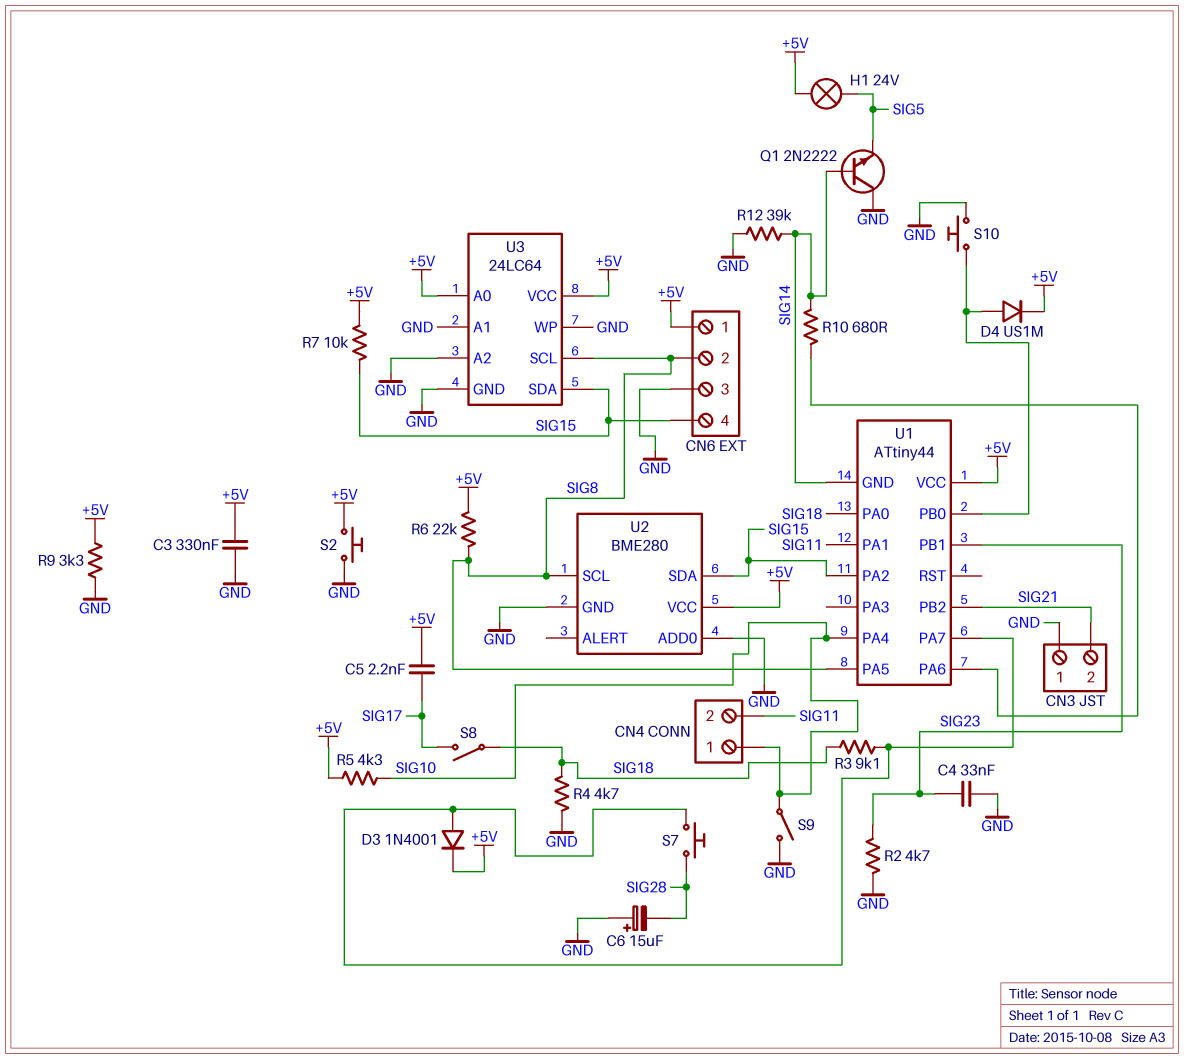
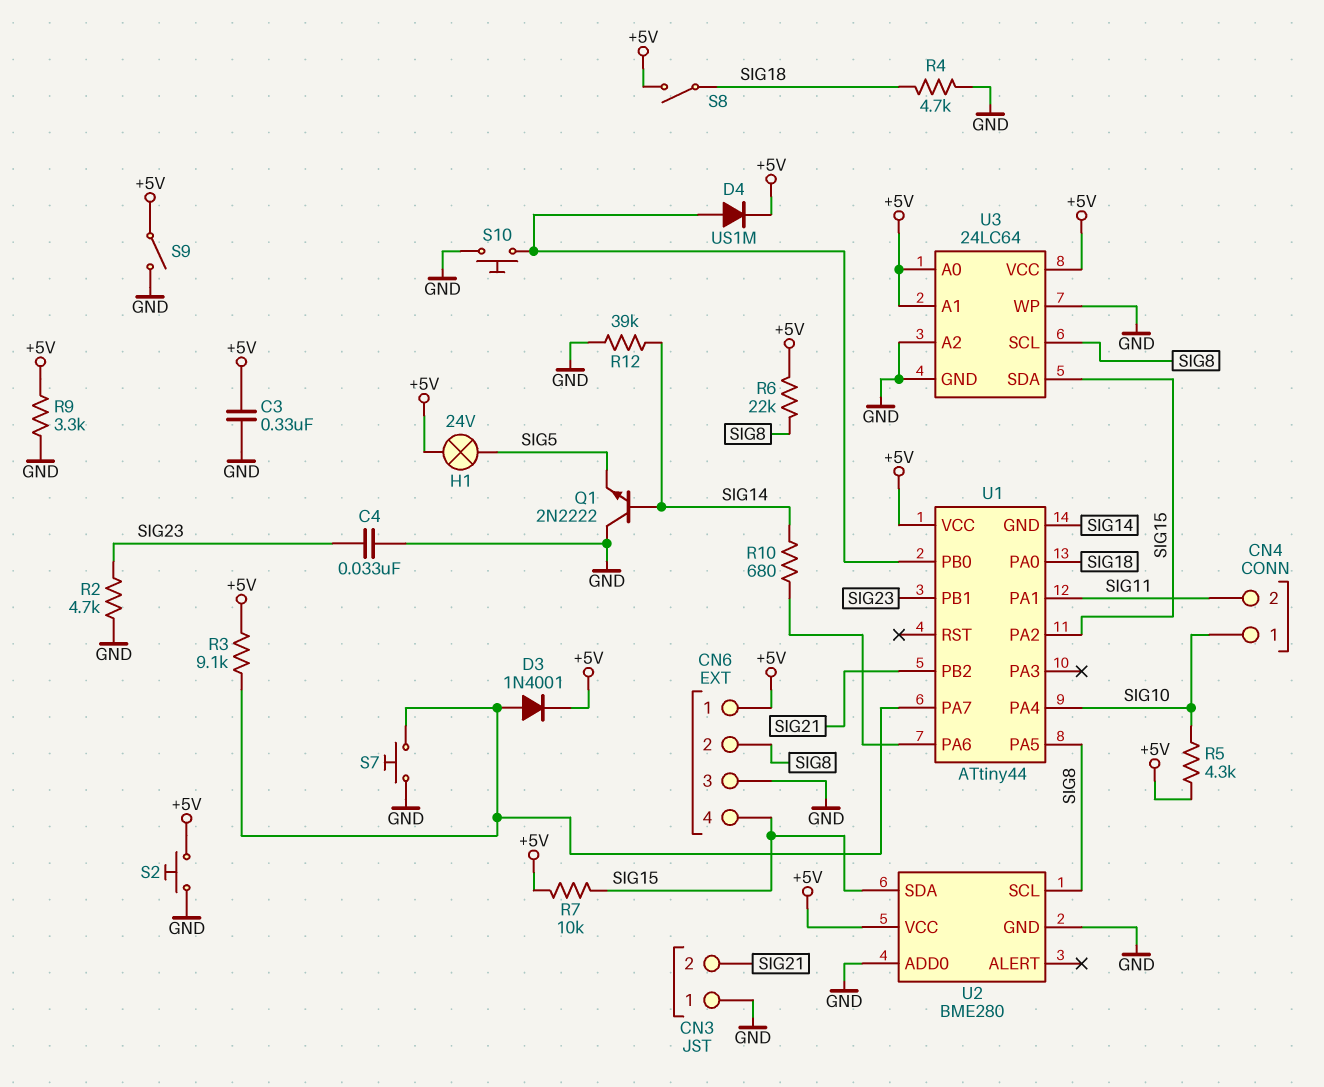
C5: 2.2nF (+5V, SIG17) -> none
C6: 15uF (plus GND, minus SIG28) -> none
R3: 9.1k (SIG18, U1/PA7) -> 9.1k (+5V, U1/PA7)
S7: button (SIG28, U1/PA7) -> button (GND, U1/PA7)
S8: switch (SIG17, SIG18) -> switch (+5V, SIG18)
S9: switch (GND, SIG10) -> switch (+5V, GND)
U3 pin A1: GND -> +5V

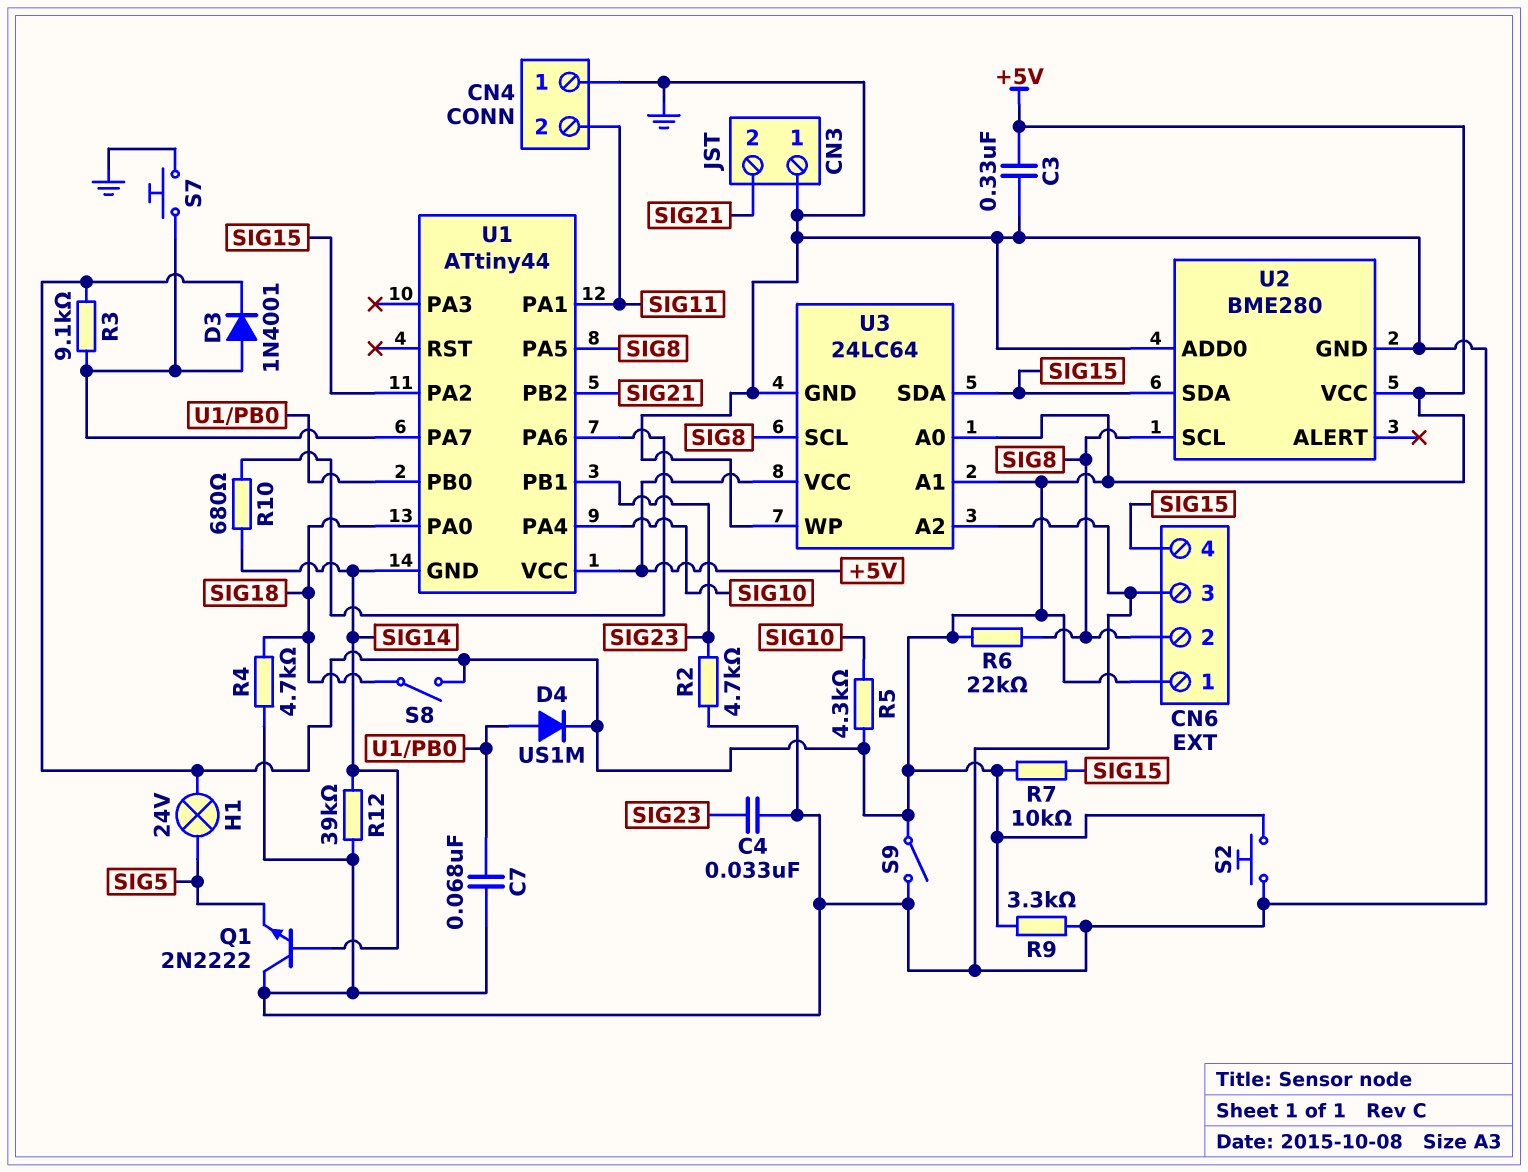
C7: none -> 68nF (GND, U1/PB0)
CN4 pin 1: SIG10 -> GND
S10: button (GND, U1/PB0) -> none

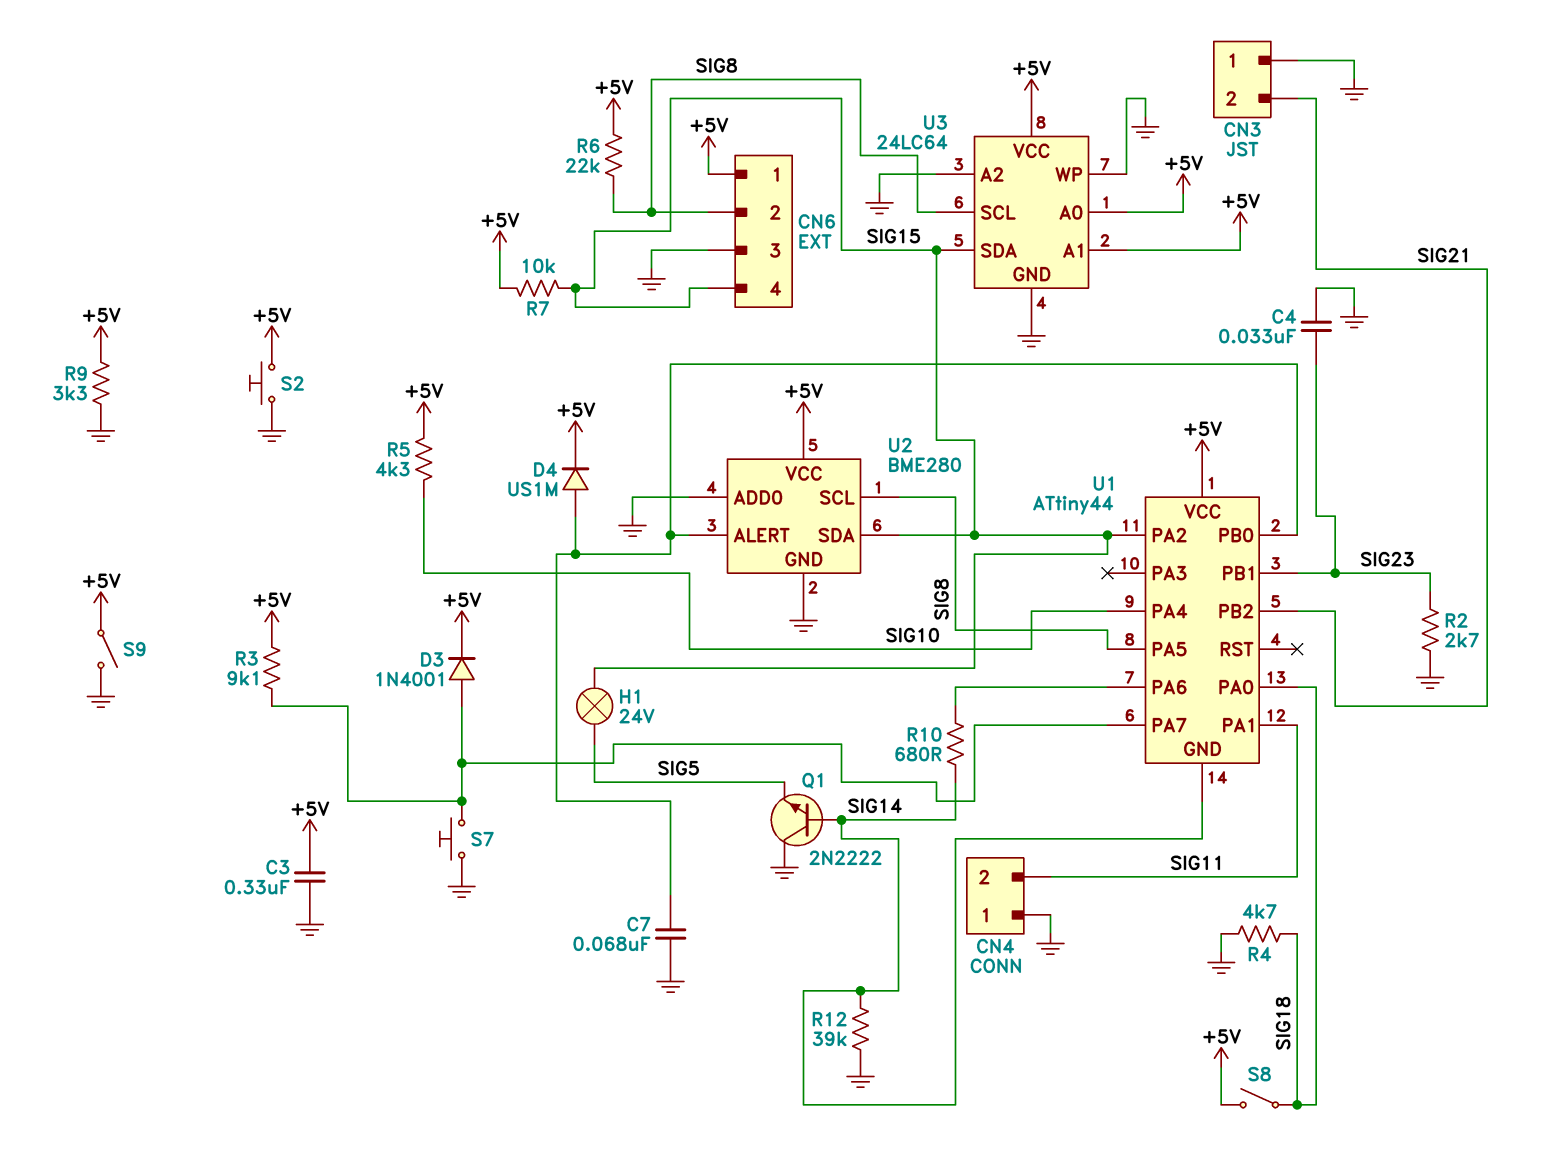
H1: lamp 24V (+5V, SIG5) -> lamp 24V (SIG5, SIG15)
R2: 4.7k (GND, SIG23) -> 2.7k (GND, SIG23)
U2 pin ALERT: none -> U1/PB0

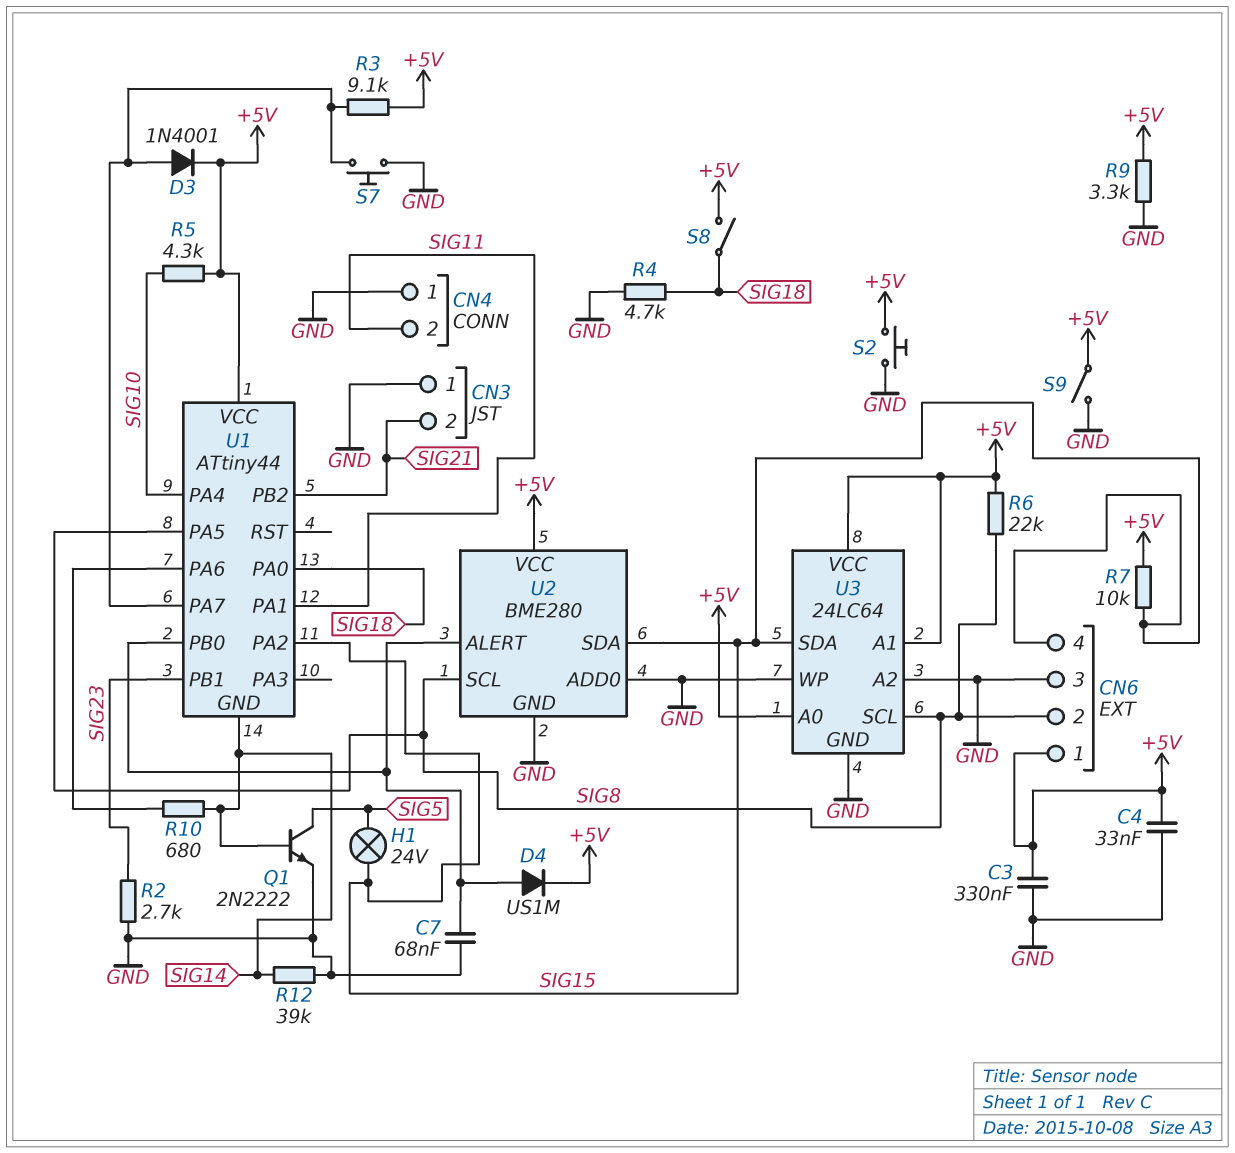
C4: 33nF (GND, SIG23) -> 33nF (+5V, GND)
Q1: NPN 2N2222 (B SIG14, C GND, E SIG5) -> NPN 2N2222 (B SIG14, C SIG5, E GND)

